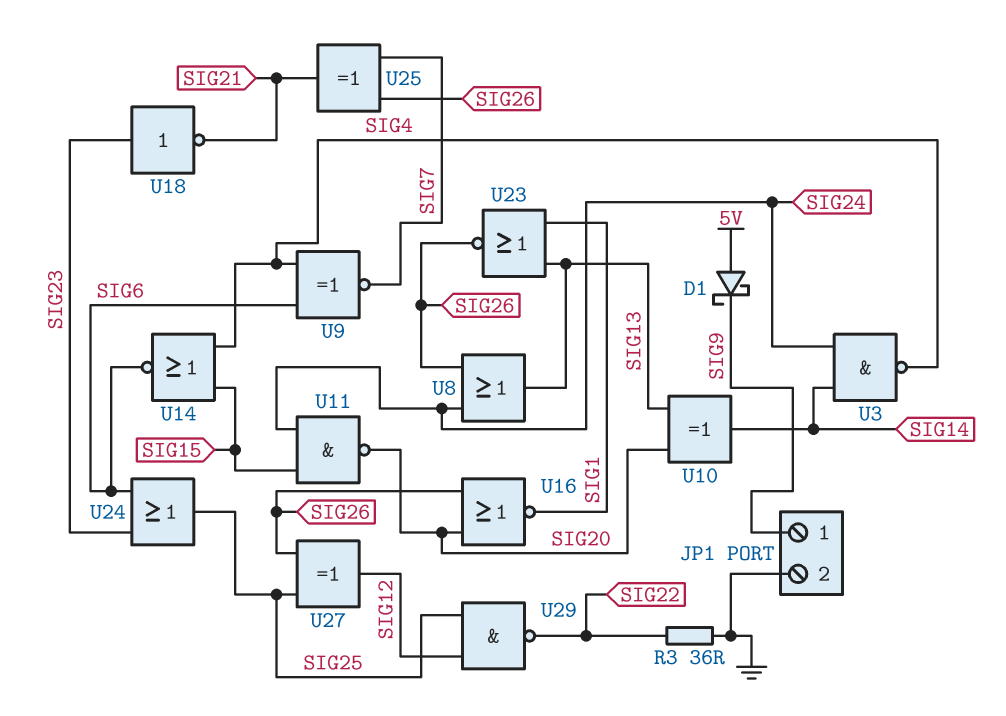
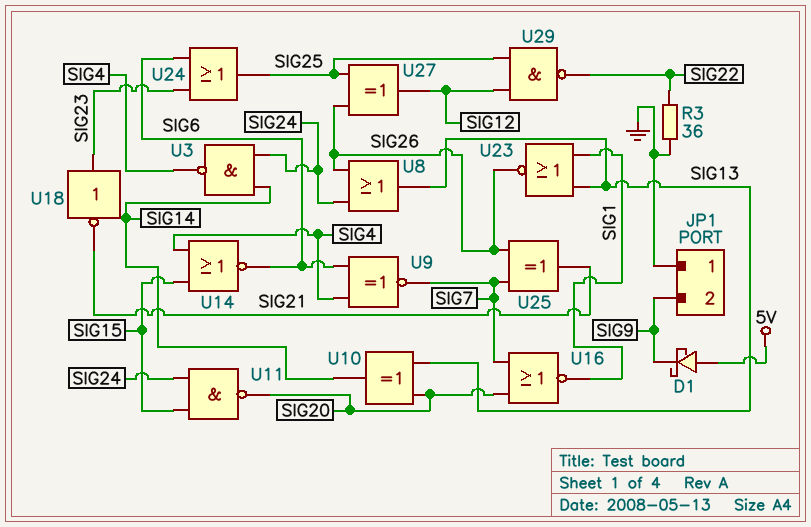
JP1 pin 1: SIG9 -> GND
JP1 pin 2: GND -> SIG9
U16: NOR (in SIG20, in SIG26, out SIG1) -> NOR (in SIG7, in SIG20, out SIG1)

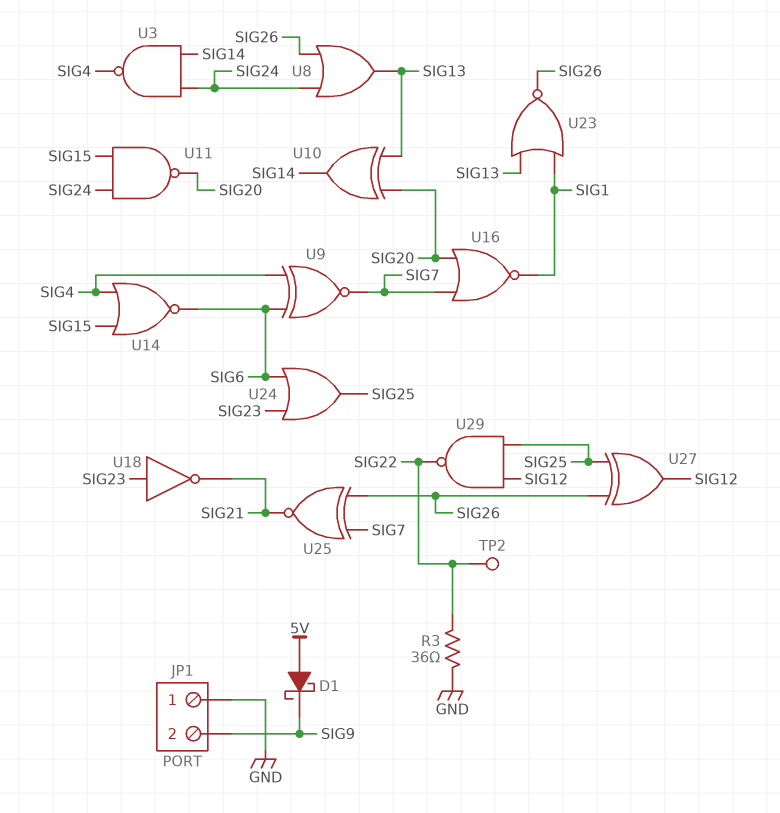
TP2: none -> test point (SIG22)
U25: XOR (in SIG7, in SIG26, out SIG21) -> XNOR (in SIG7, in SIG26, out SIG21)

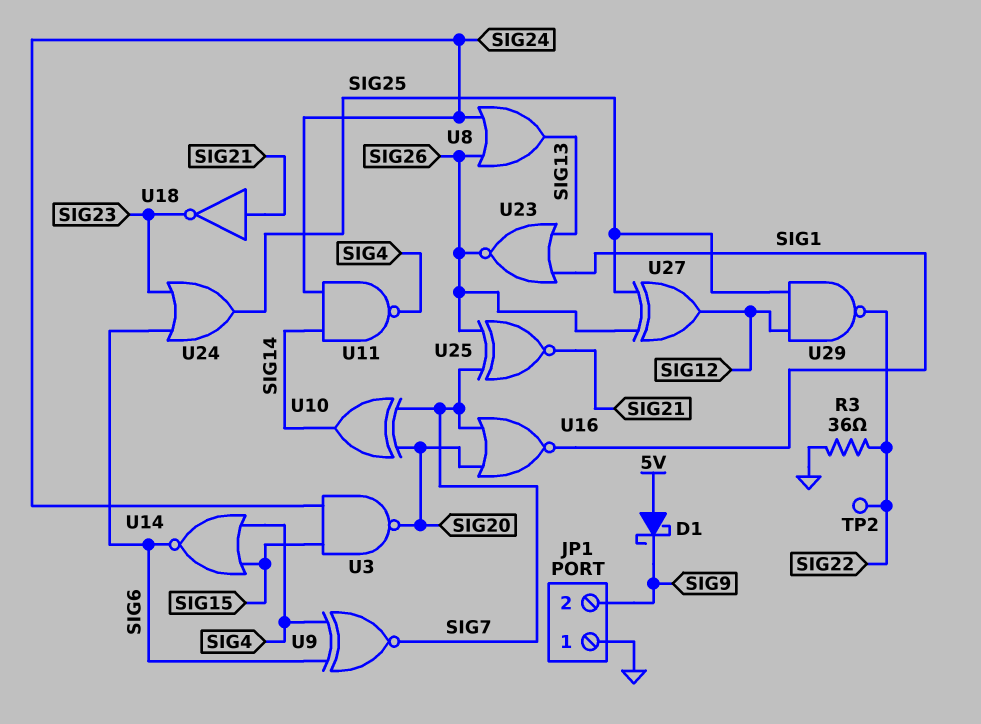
U3: NAND (in SIG14, in SIG24, out SIG4) -> NAND (in SIG15, in SIG24, out SIG20)
U10: XOR (in SIG13, in SIG20, out SIG14) -> XOR (in SIG7, in SIG20, out SIG14)
U11: NAND (in SIG15, in SIG24, out SIG20) -> NAND (in SIG14, in SIG24, out SIG4)
U18: NOT (in SIG23, out SIG21) -> NOT (in SIG21, out SIG23)

